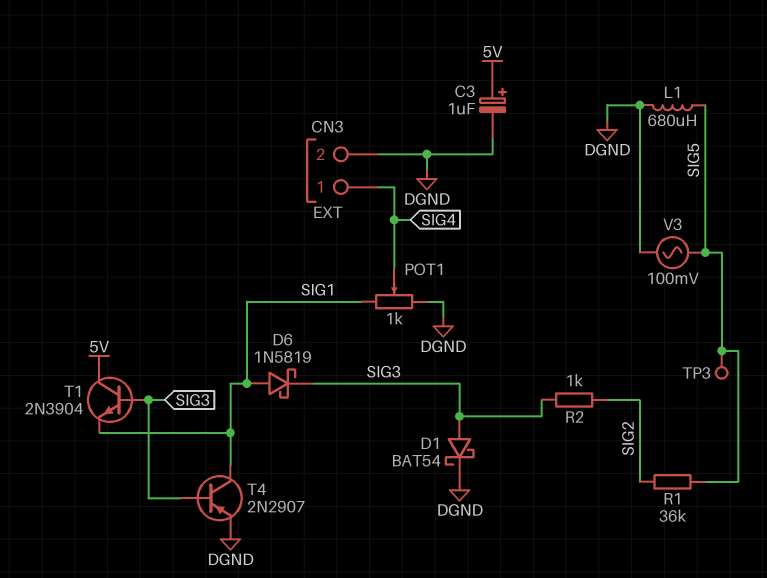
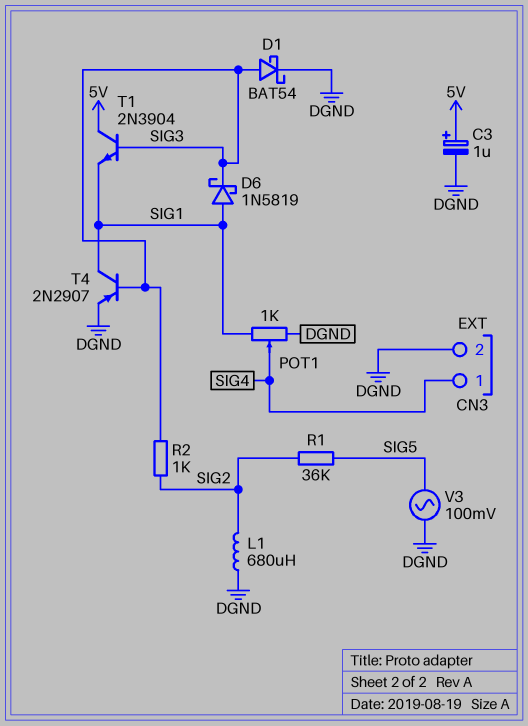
L1: 680uH (DGND, SIG5) -> 680uH (DGND, SIG2)
TP3: test point (SIG5) -> none

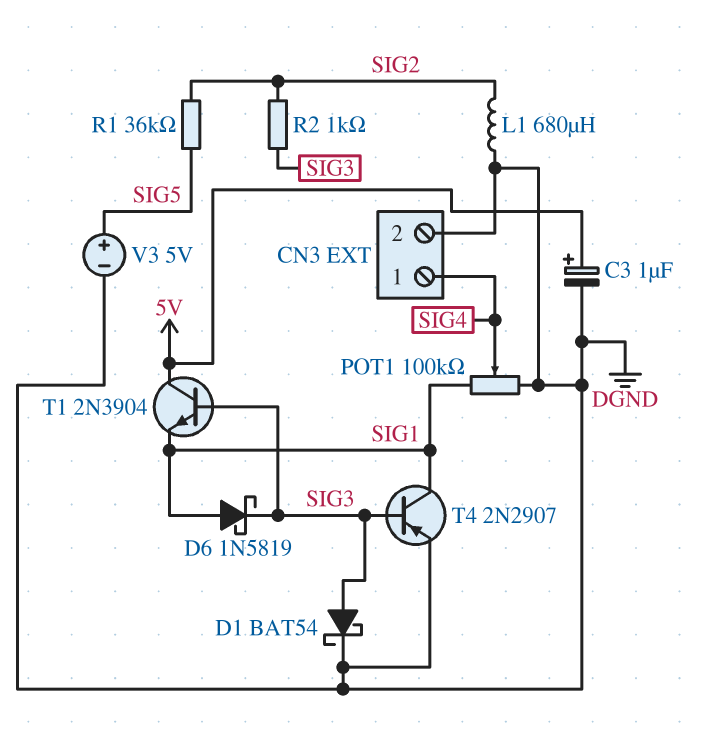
POT1: 1k (DGND, SIG1, wiper SIG4) -> 100k (DGND, SIG1, wiper SIG4)
V3: AC 100mV (DGND, SIG5) -> 5V (plus SIG5, minus DGND)

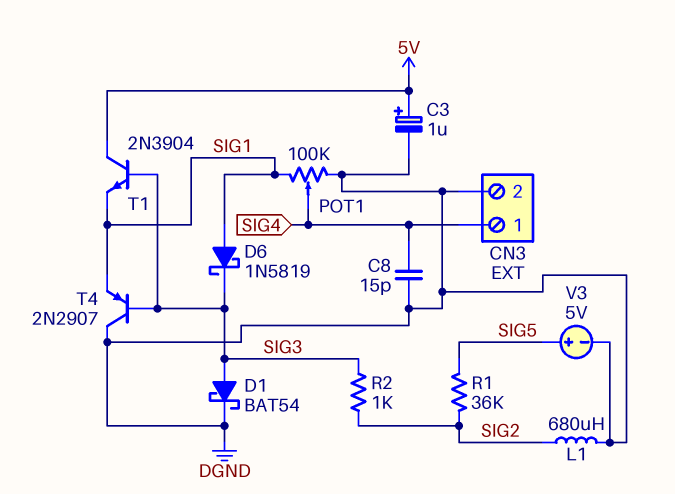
C8: none -> 15pF (DGND, SIG4)
T4: PNP 2N2907 (B SIG3, C SIG1, E DGND) -> PNP 2N2907 (B SIG3, C DGND, E SIG1)

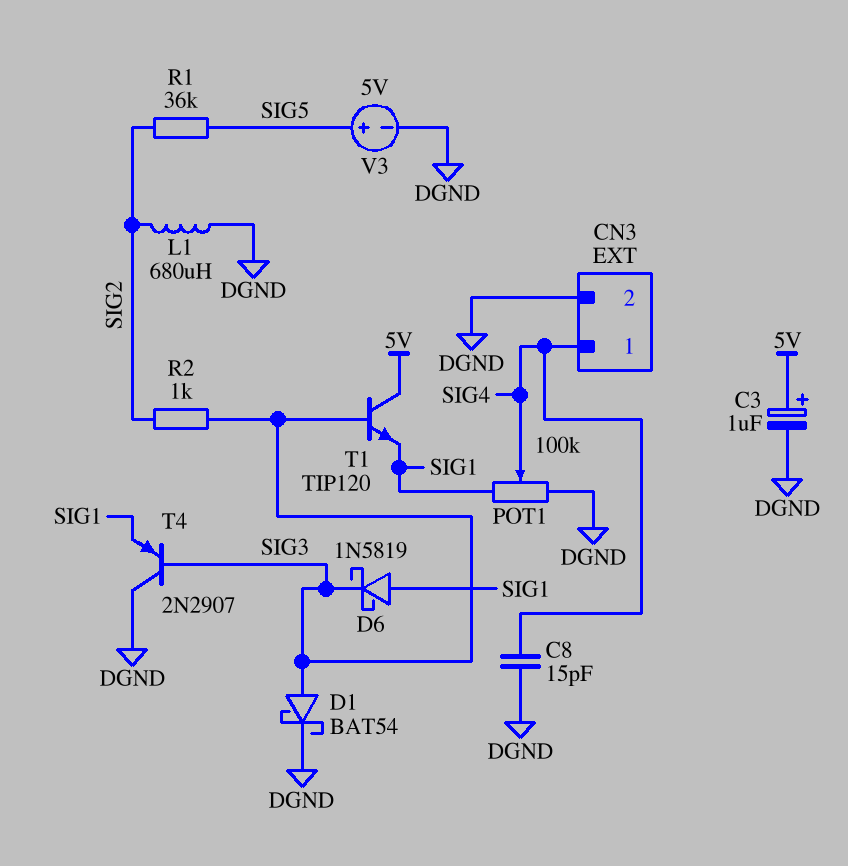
T1: NPN 2N3904 (B SIG3, C 5V, E SIG1) -> NPN TIP120 (B SIG3, C 5V, E SIG1)

